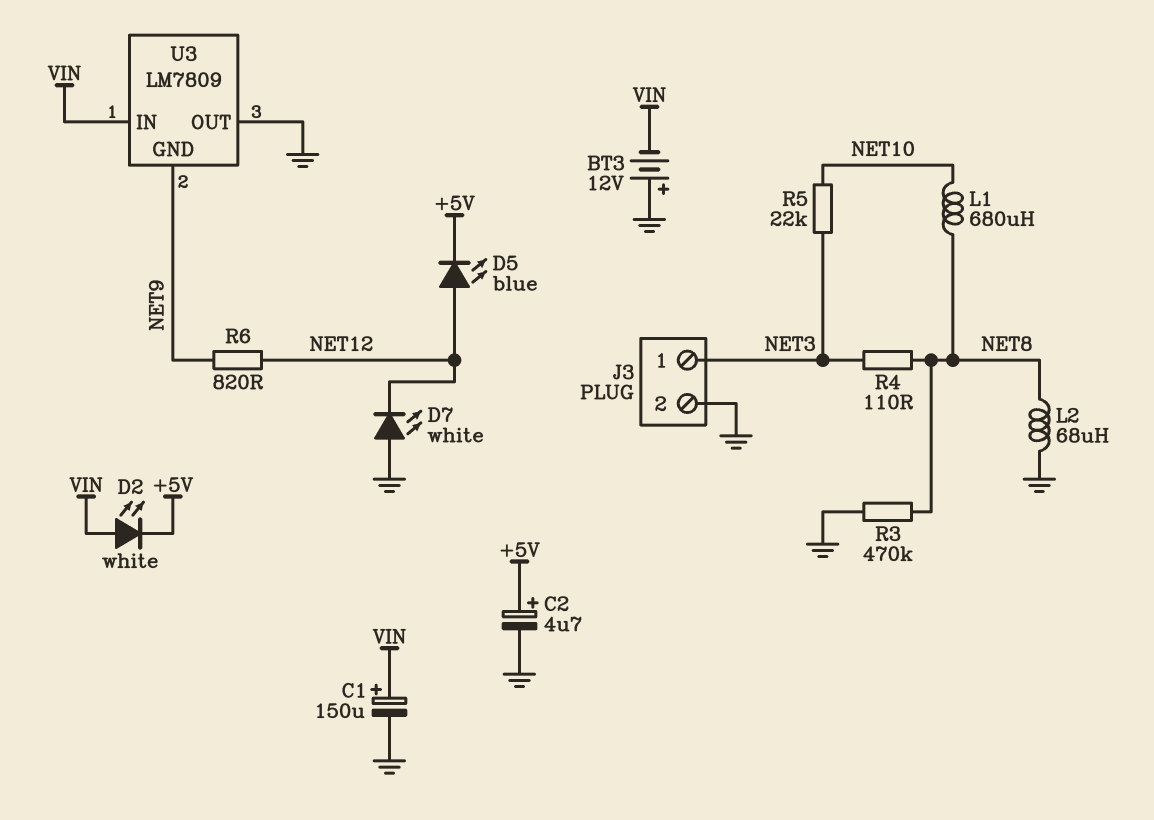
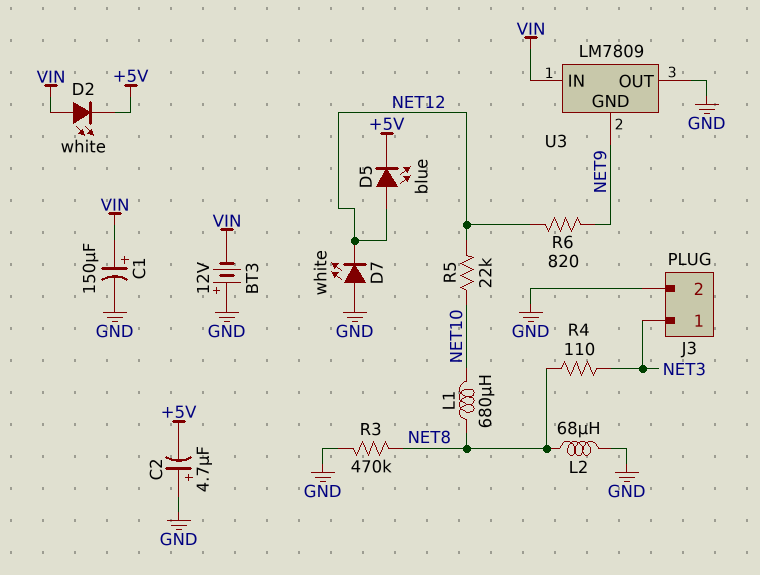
C2: 4.7uF (plus +5V, minus GND) -> 4.7uF (plus GND, minus +5V)
R5: 22k (NET3, NET10) -> 22k (NET10, NET12)

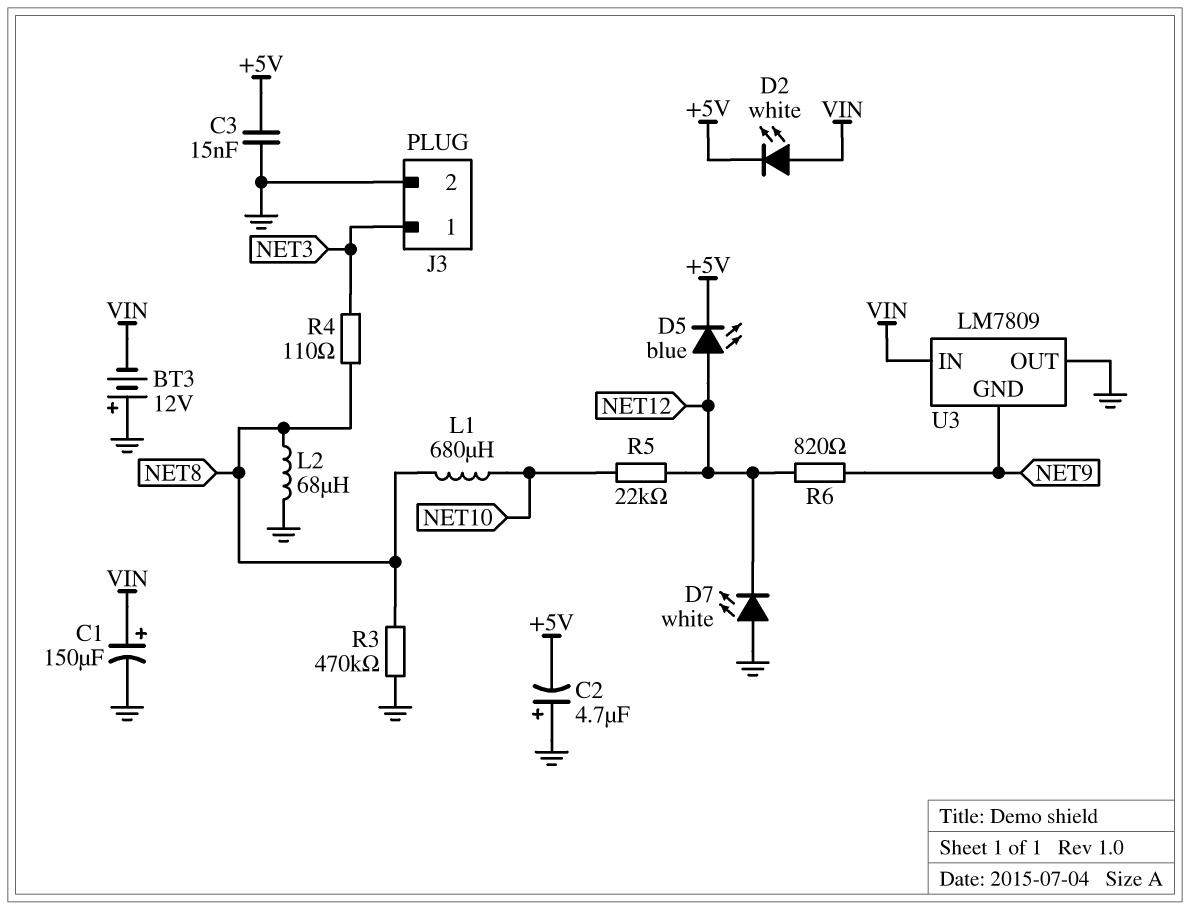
C3: none -> 15nF (+5V, GND)

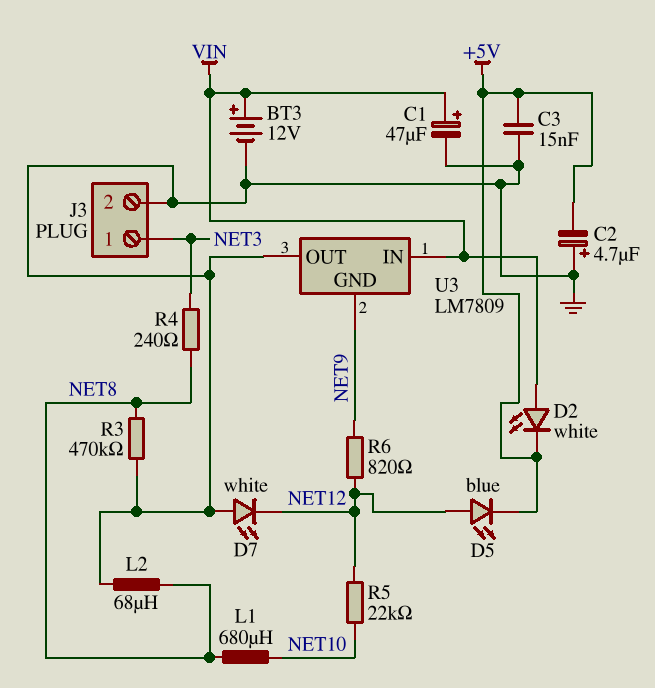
BT3: 12V (plus GND, minus VIN) -> 12V (plus VIN, minus GND)
C1: 150uF (plus VIN, minus GND) -> 47uF (plus VIN, minus GND)
R4: 110 (NET3, NET8) -> 240 (NET3, NET8)

